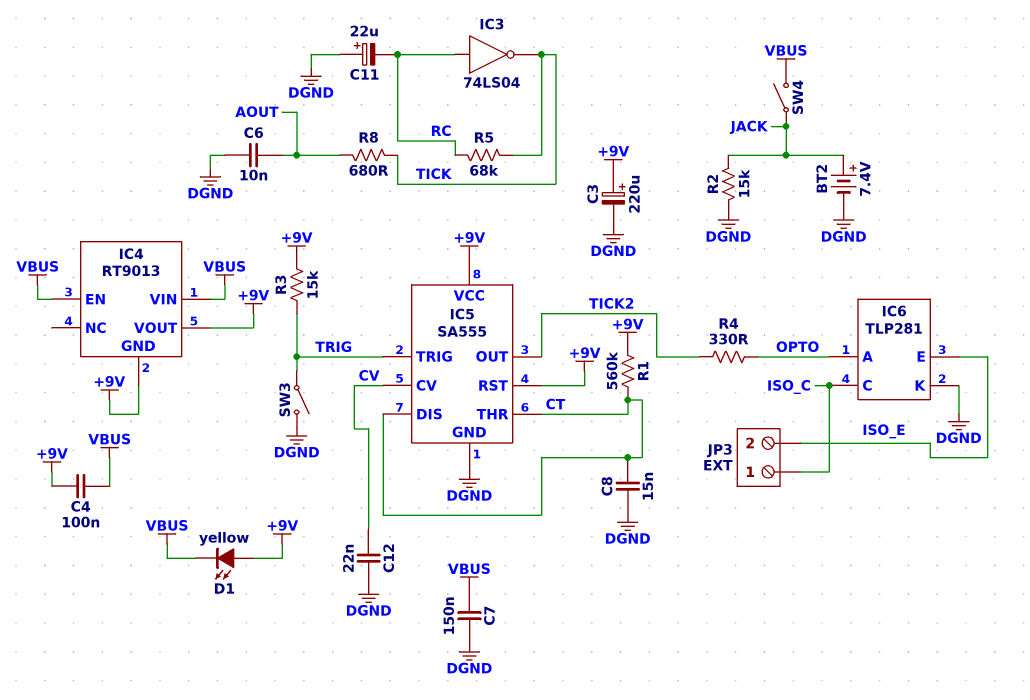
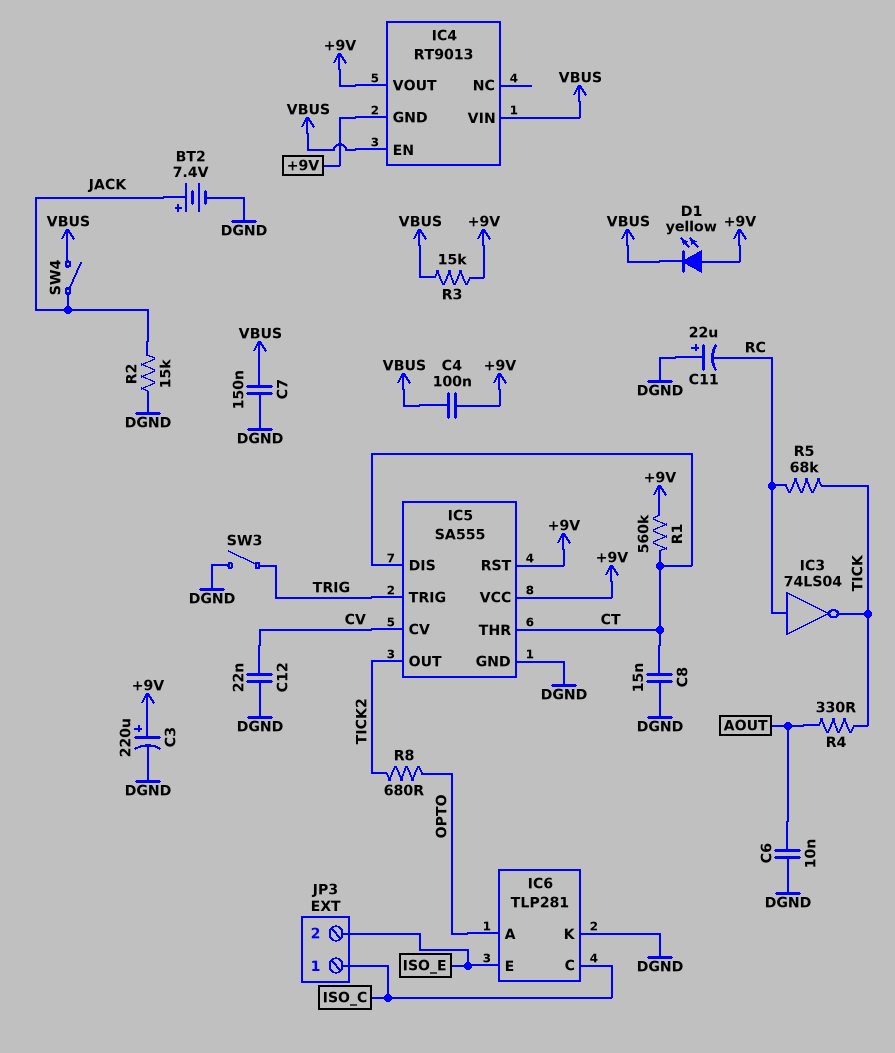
R3: 15k (+9V, TRIG) -> 15k (+9V, VBUS)
R4: 330 (OPTO, TICK2) -> 330 (AOUT, TICK)
R8: 680 (AOUT, TICK) -> 680 (OPTO, TICK2)

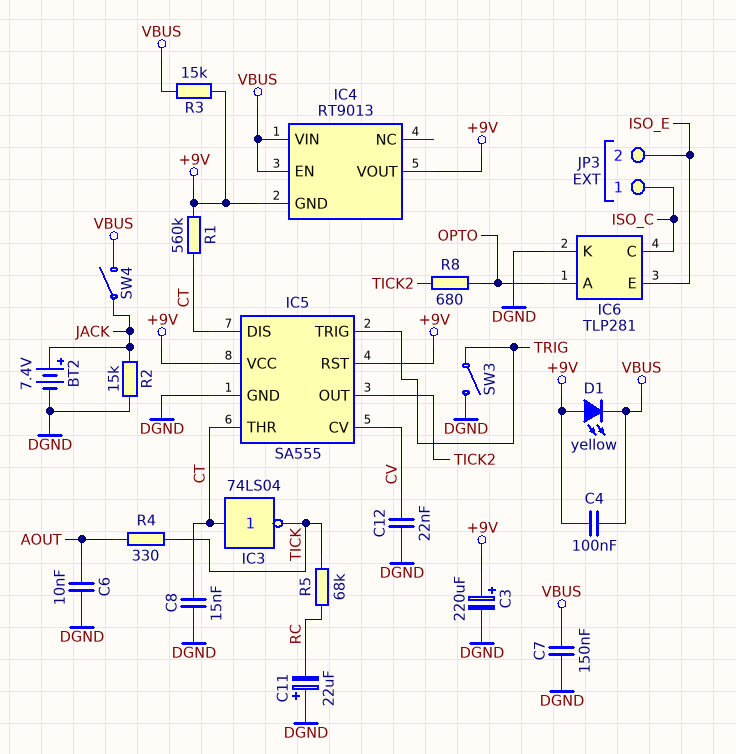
IC3: NOT 74LS04 (in RC, out TICK) -> NOT 74LS04 (in CT, out TICK)

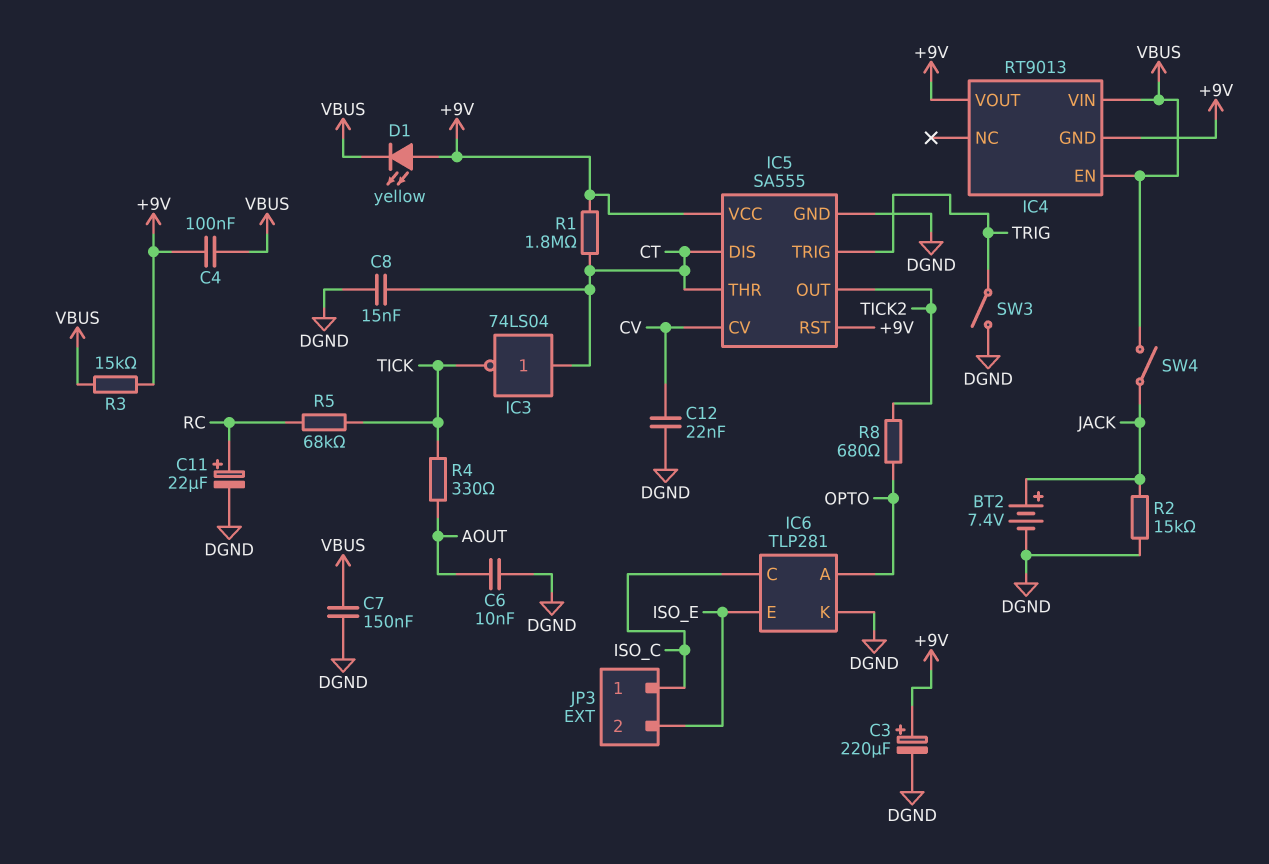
C11: 22uF (plus DGND, minus RC) -> 22uF (plus RC, minus DGND)
R1: 560k (+9V, CT) -> 1.8M (+9V, CT)

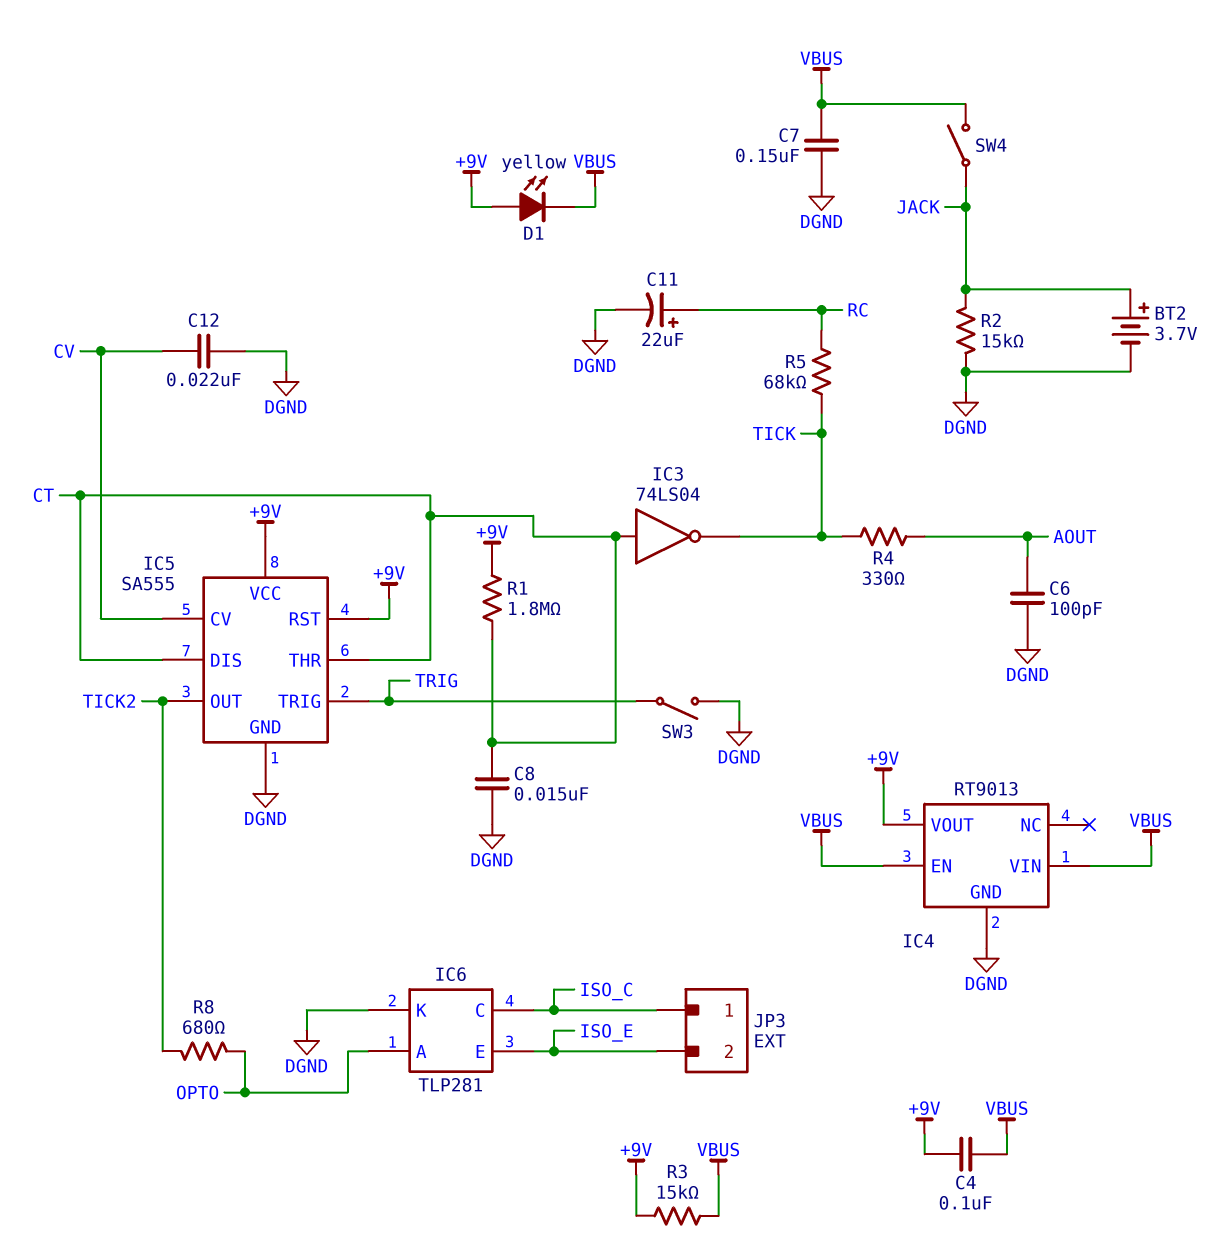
BT2: 7.4V (plus JACK, minus DGND) -> 3.7V (plus JACK, minus DGND)
C3: 220uF (plus +9V, minus DGND) -> none
C6: 10nF (AOUT, DGND) -> 100pF (AOUT, DGND)
IC4 pin GND: +9V -> DGND

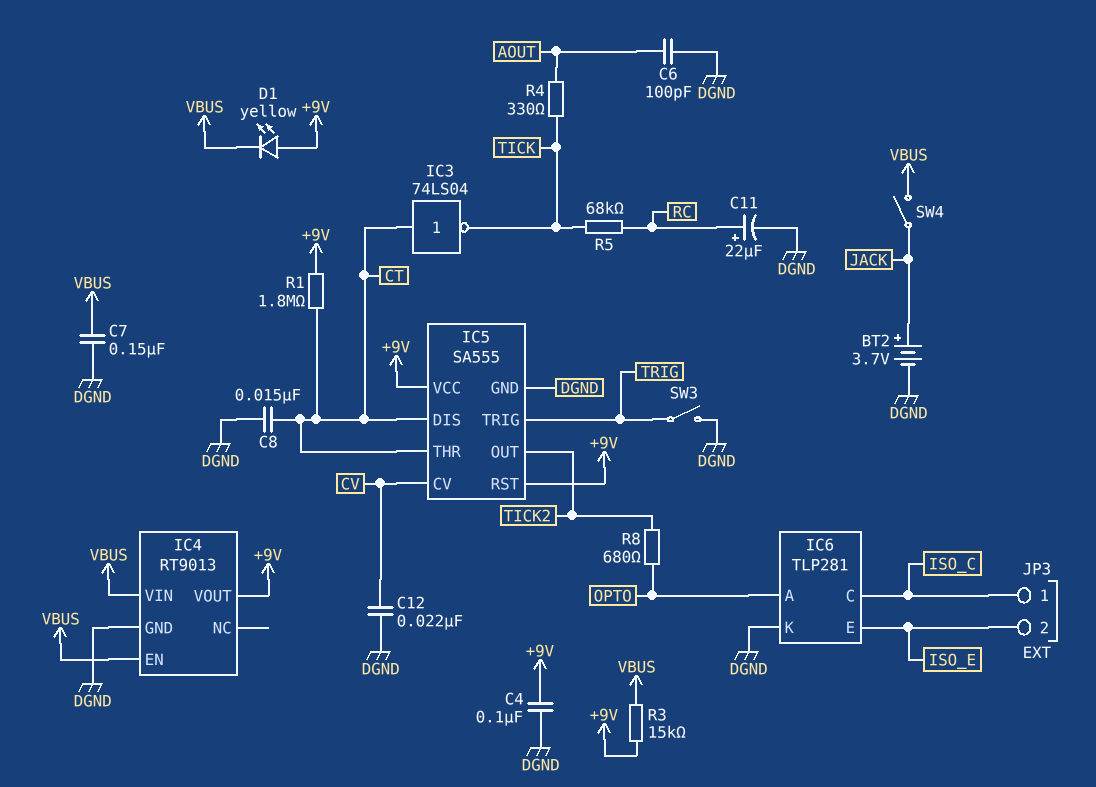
C4: 100nF (+9V, VBUS) -> 100nF (+9V, DGND)
R2: 15k (DGND, JACK) -> none

